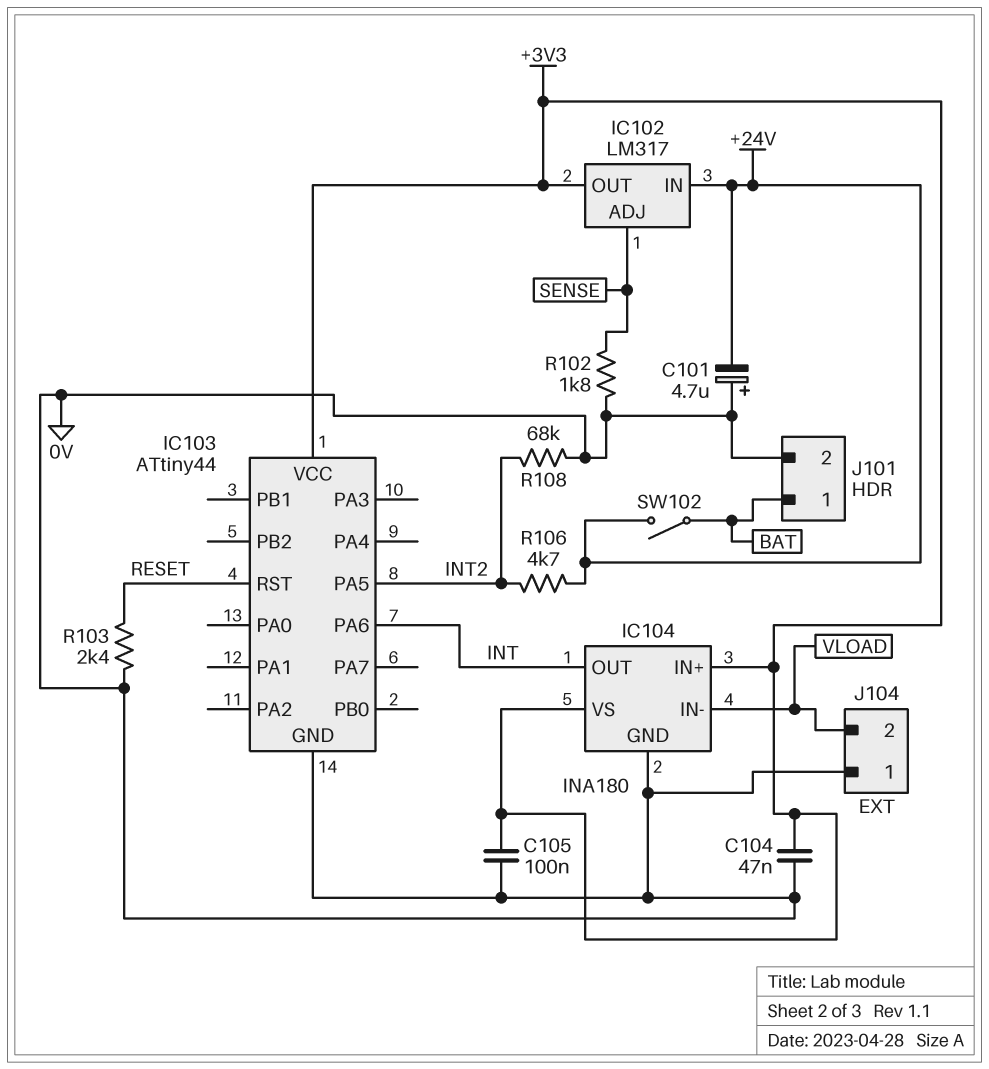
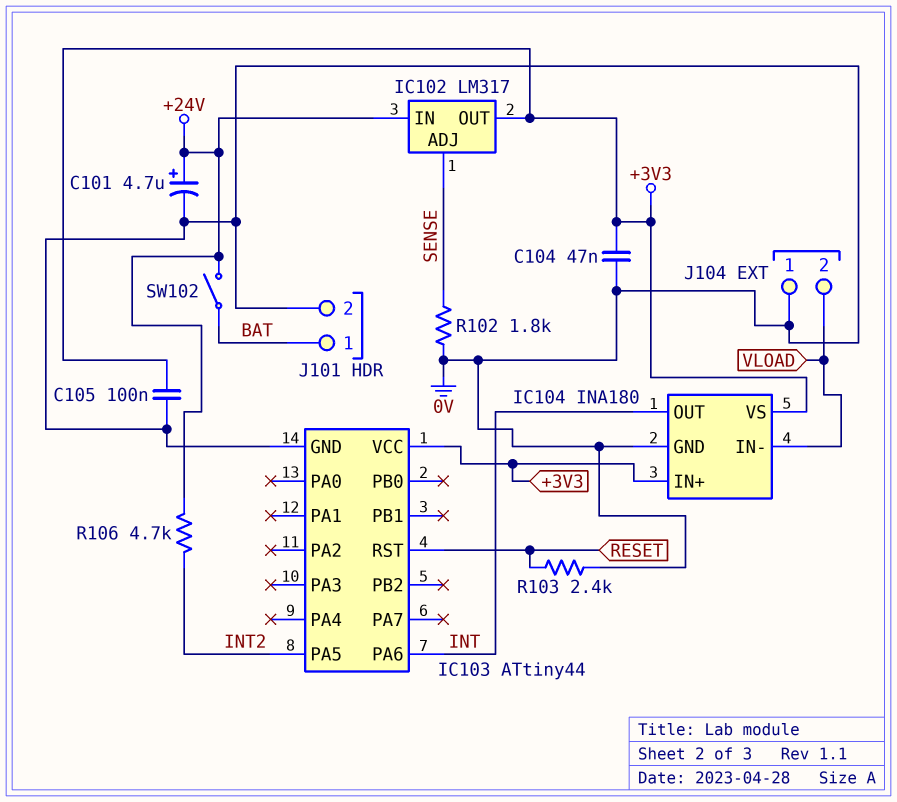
C101: 4.7uF (plus 0V, minus +24V) -> 4.7uF (plus +24V, minus 0V)
R108: 68k (0V, INT2) -> none

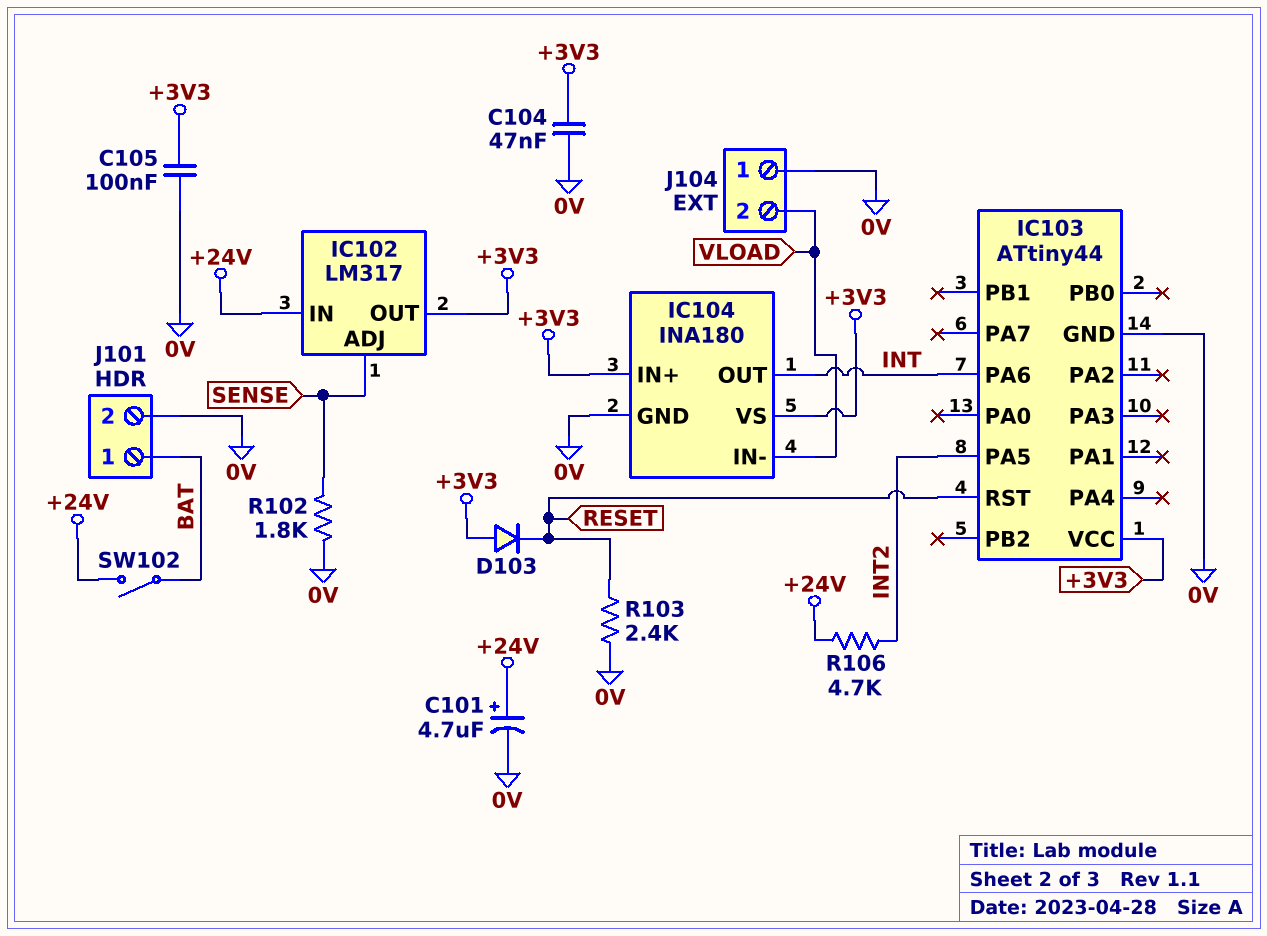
D103: none -> diode (A +3V3, K RESET)

